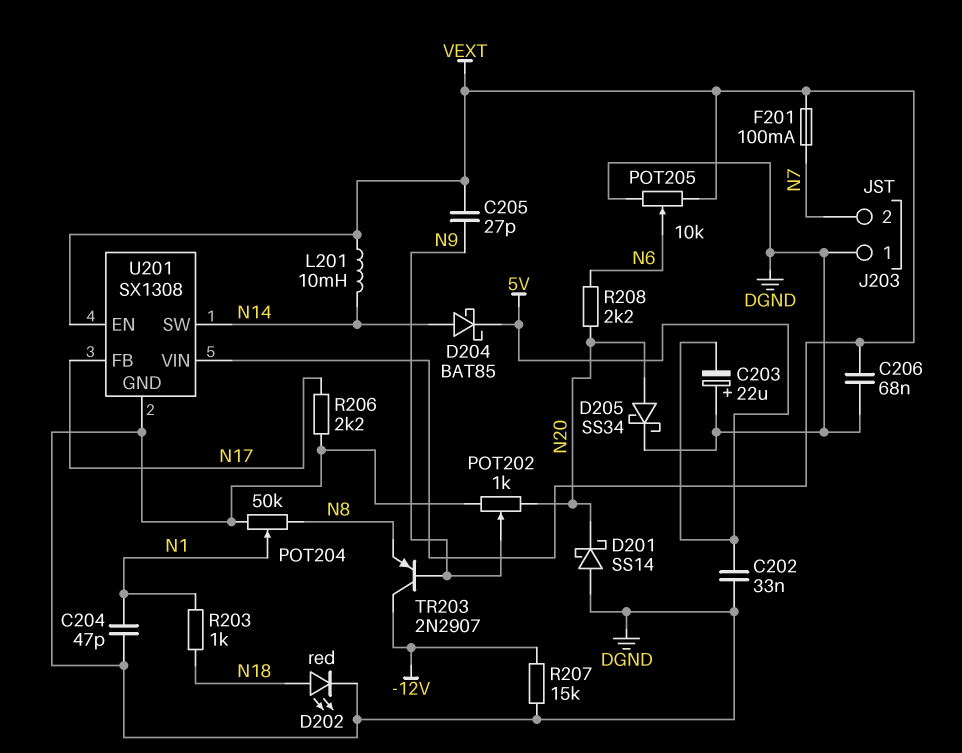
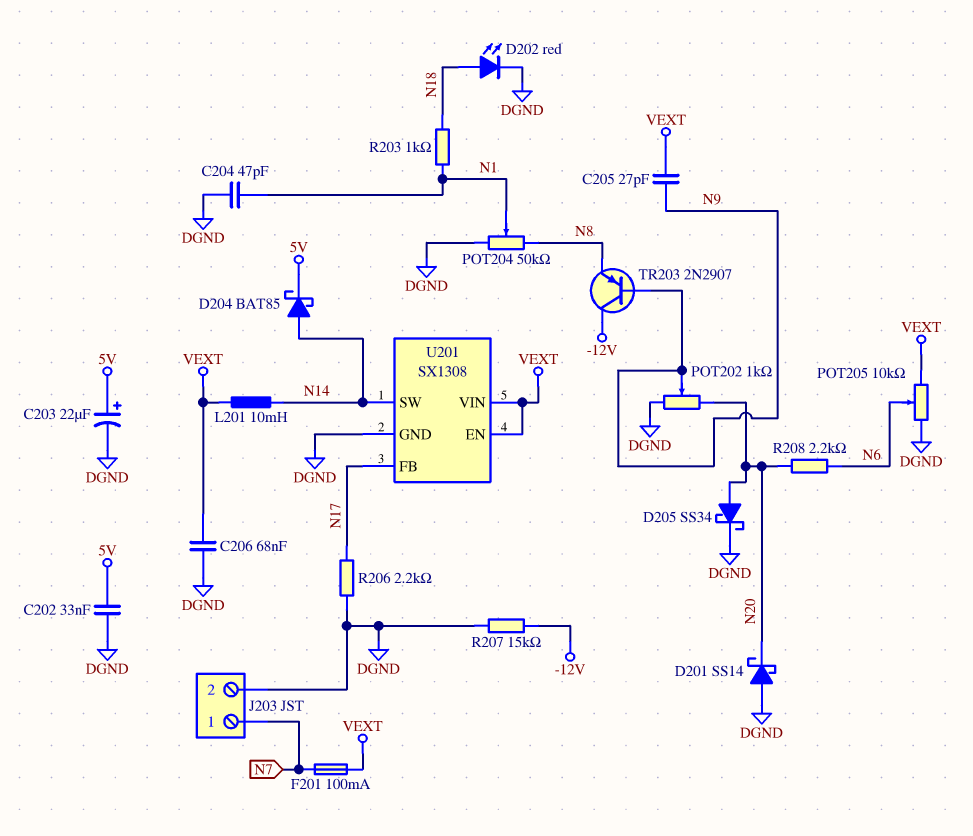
C203: 22uF (plus DGND, minus 5V) -> 22uF (plus 5V, minus DGND)
J203 pin 1: DGND -> N7
J203 pin 2: N7 -> DGND

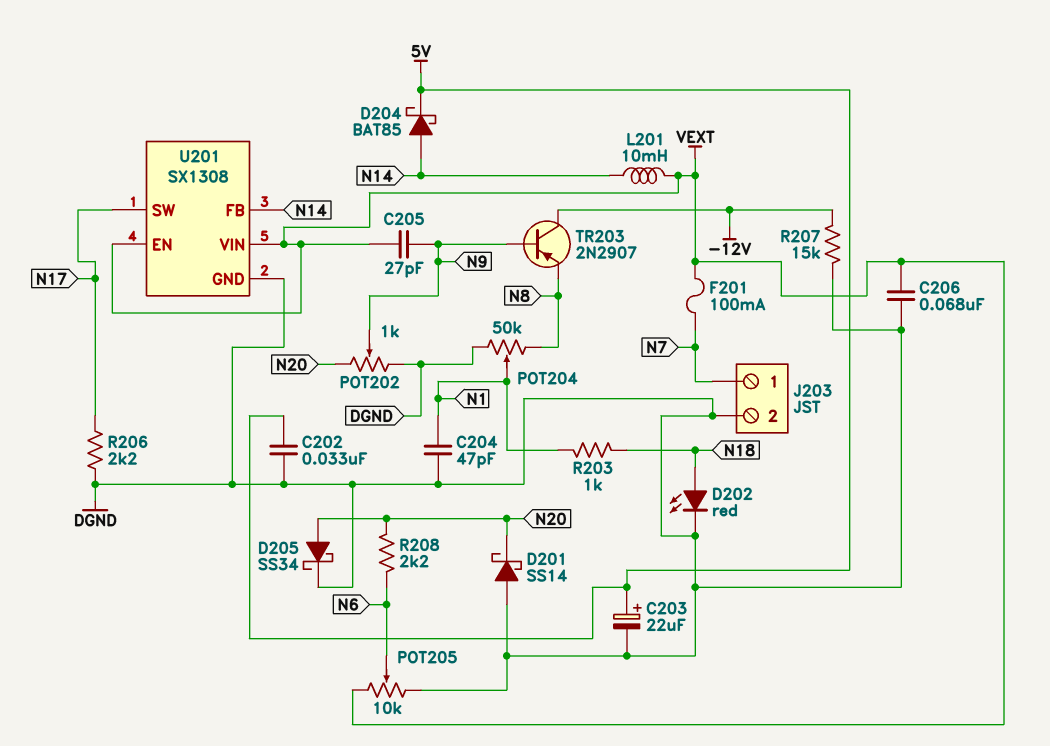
U201 pin FB: N17 -> N14
U201 pin SW: N14 -> N17

